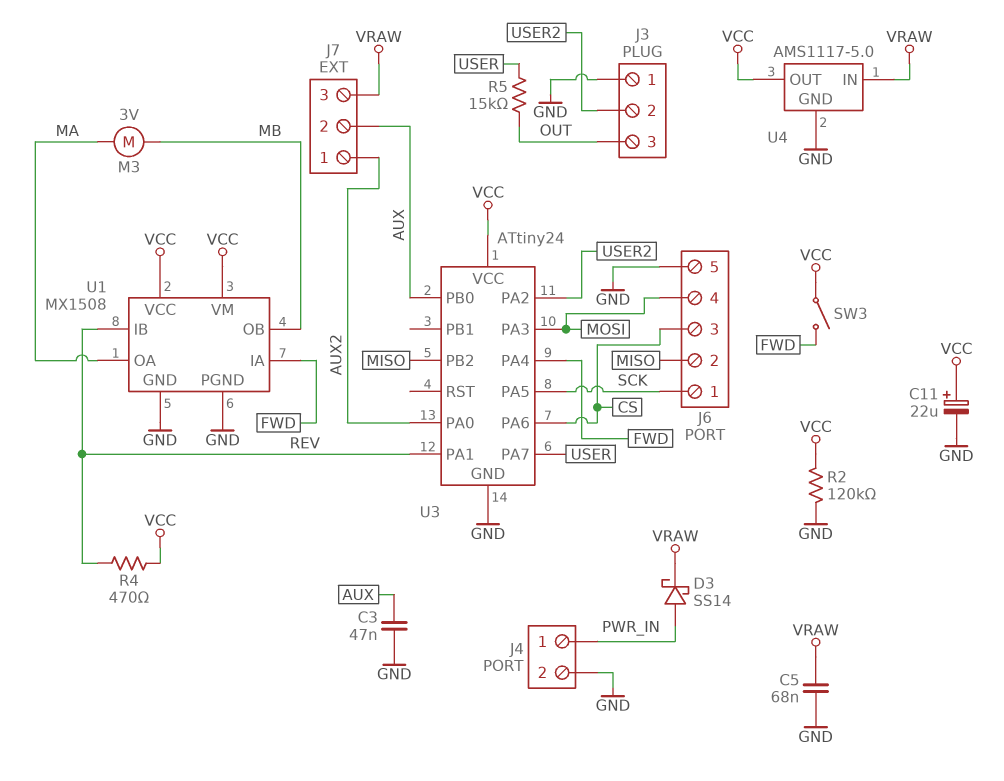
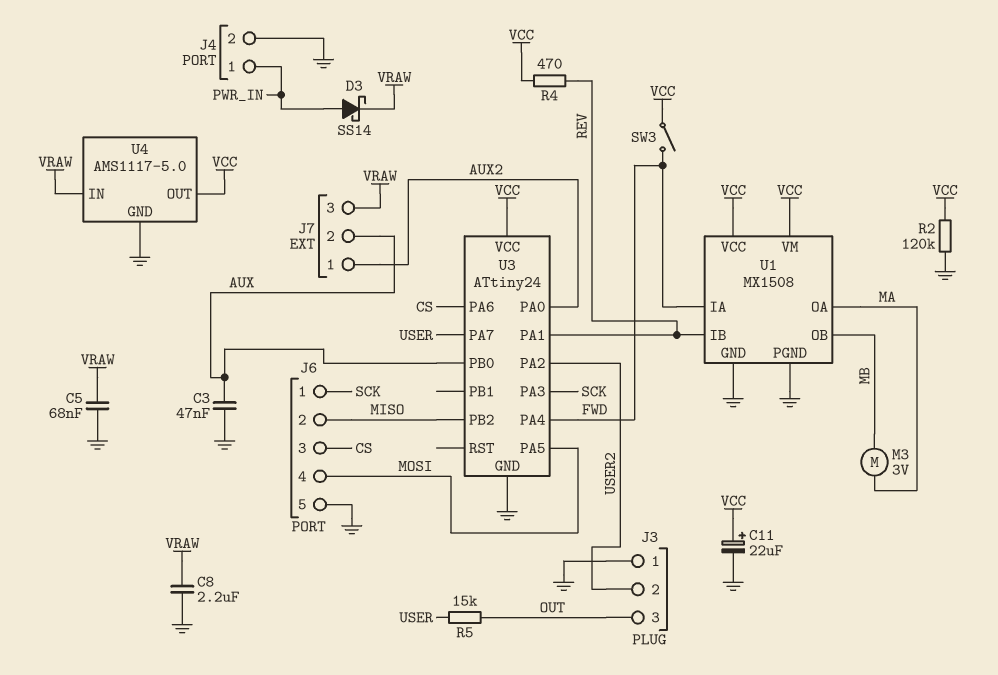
C8: none -> 2.2uF (GND, VRAW)
U3 pin PA3: MOSI -> SCK
U3 pin PA5: SCK -> MOSI

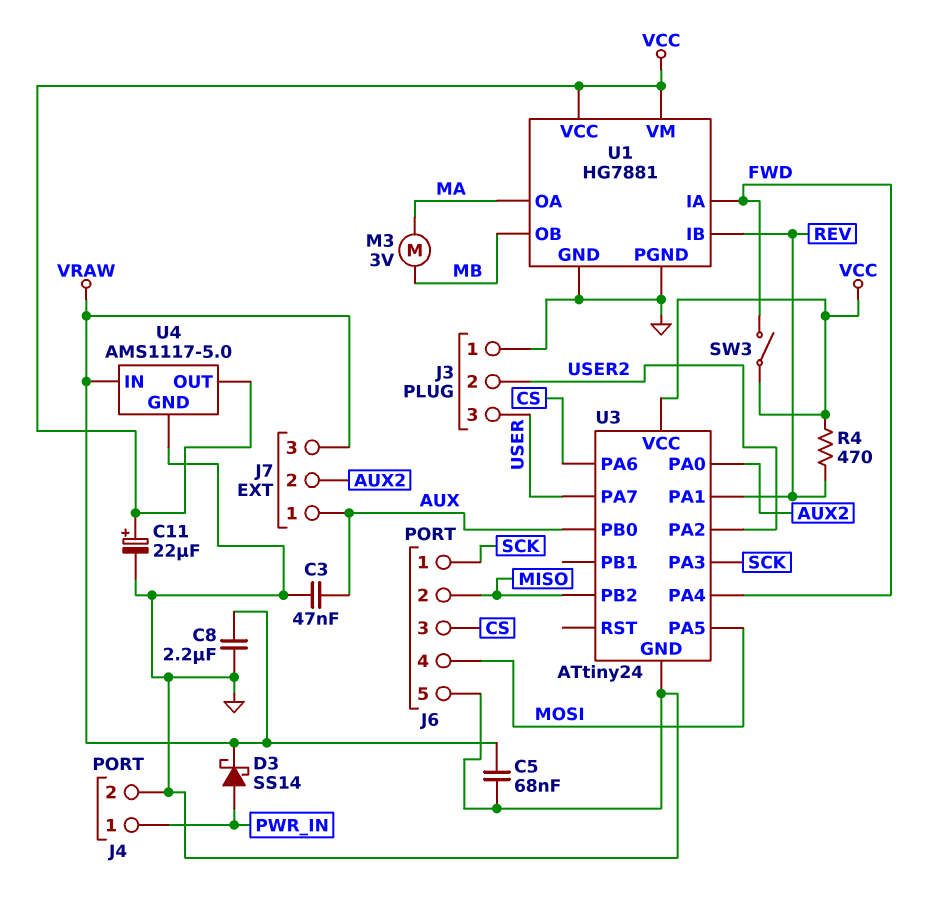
J3 pin 3: OUT -> USER
J7 pin 1: AUX2 -> AUX
J7 pin 2: AUX -> AUX2
R2: 120k (GND, VCC) -> none
R5: 15k (OUT, USER) -> none
U1: MX1508 -> HG7881

